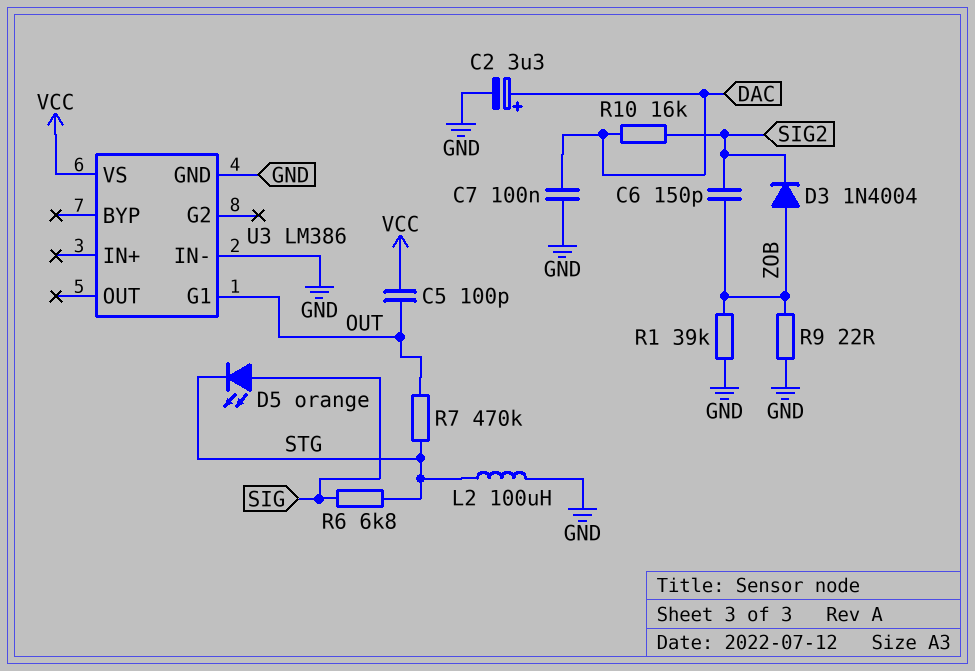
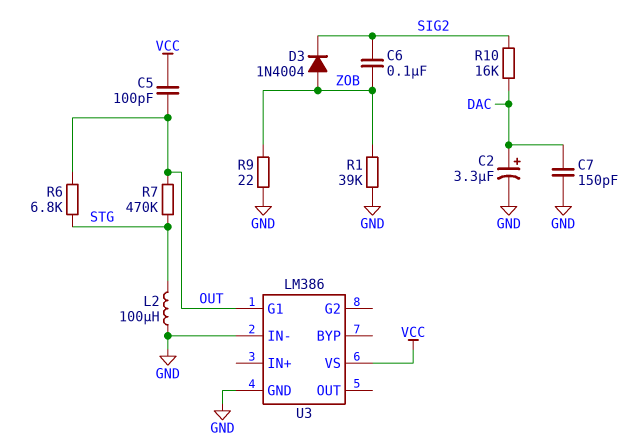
C6: 150pF (SIG2, ZOB) -> 100nF (SIG2, ZOB)
C7: 100nF (DAC, GND) -> 150pF (DAC, GND)
D5: LED orange (A SIG, K STG) -> none
R6: 6.8k (SIG, STG) -> 6.8k (OUT, STG)

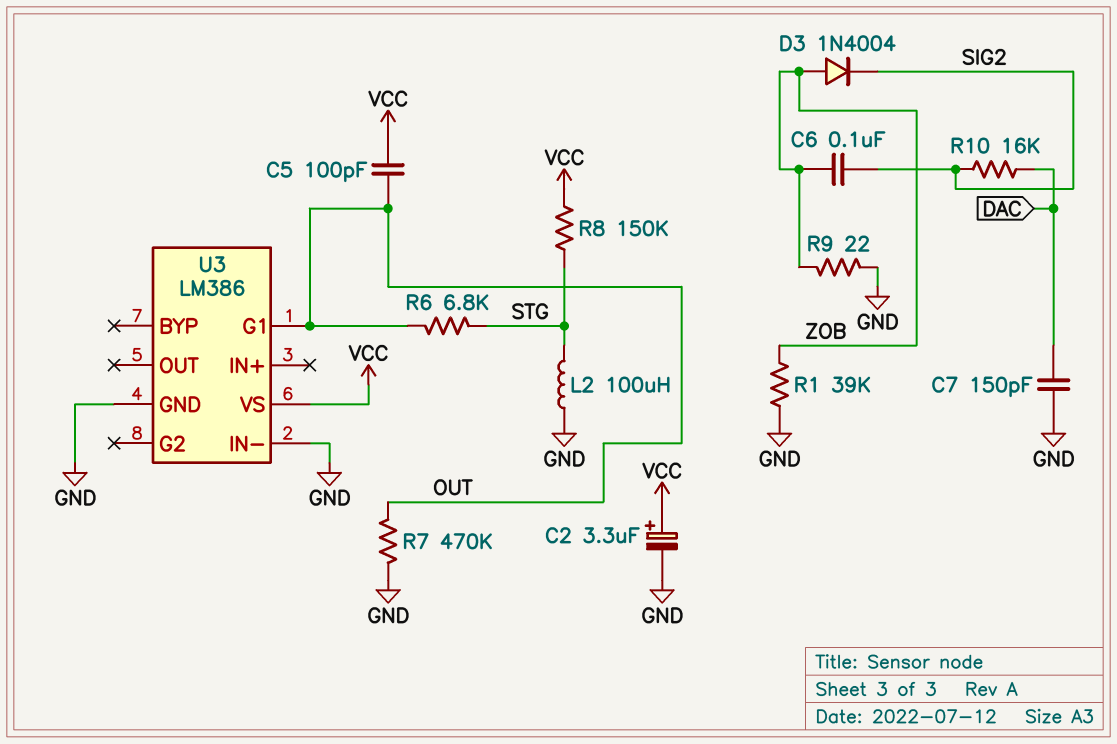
C2: 3.3uF (plus DAC, minus GND) -> 3.3uF (plus VCC, minus GND)
R7: 470k (OUT, STG) -> 470k (GND, OUT)
R8: none -> 150k (STG, VCC)

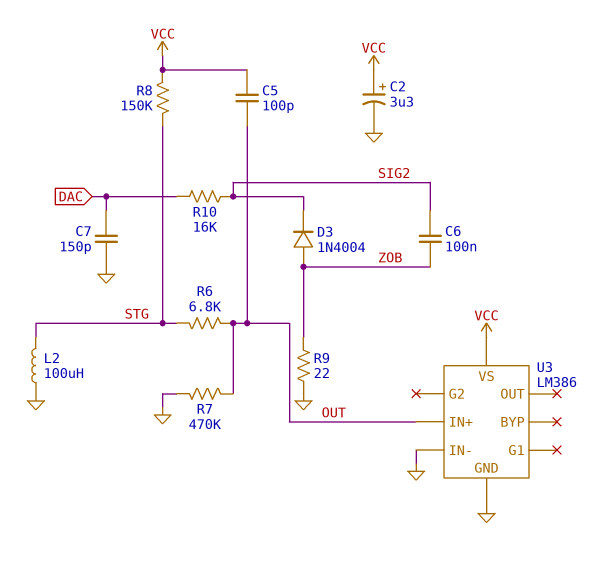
R1: 39k (GND, ZOB) -> none
U3 pin G1: OUT -> none
U3 pin IN+: none -> OUT

